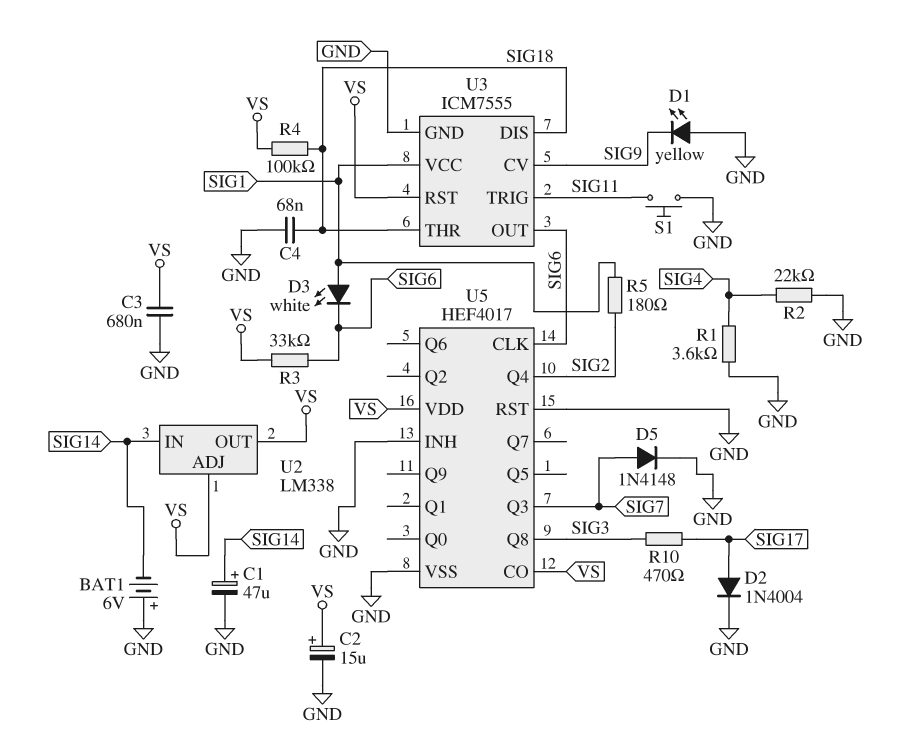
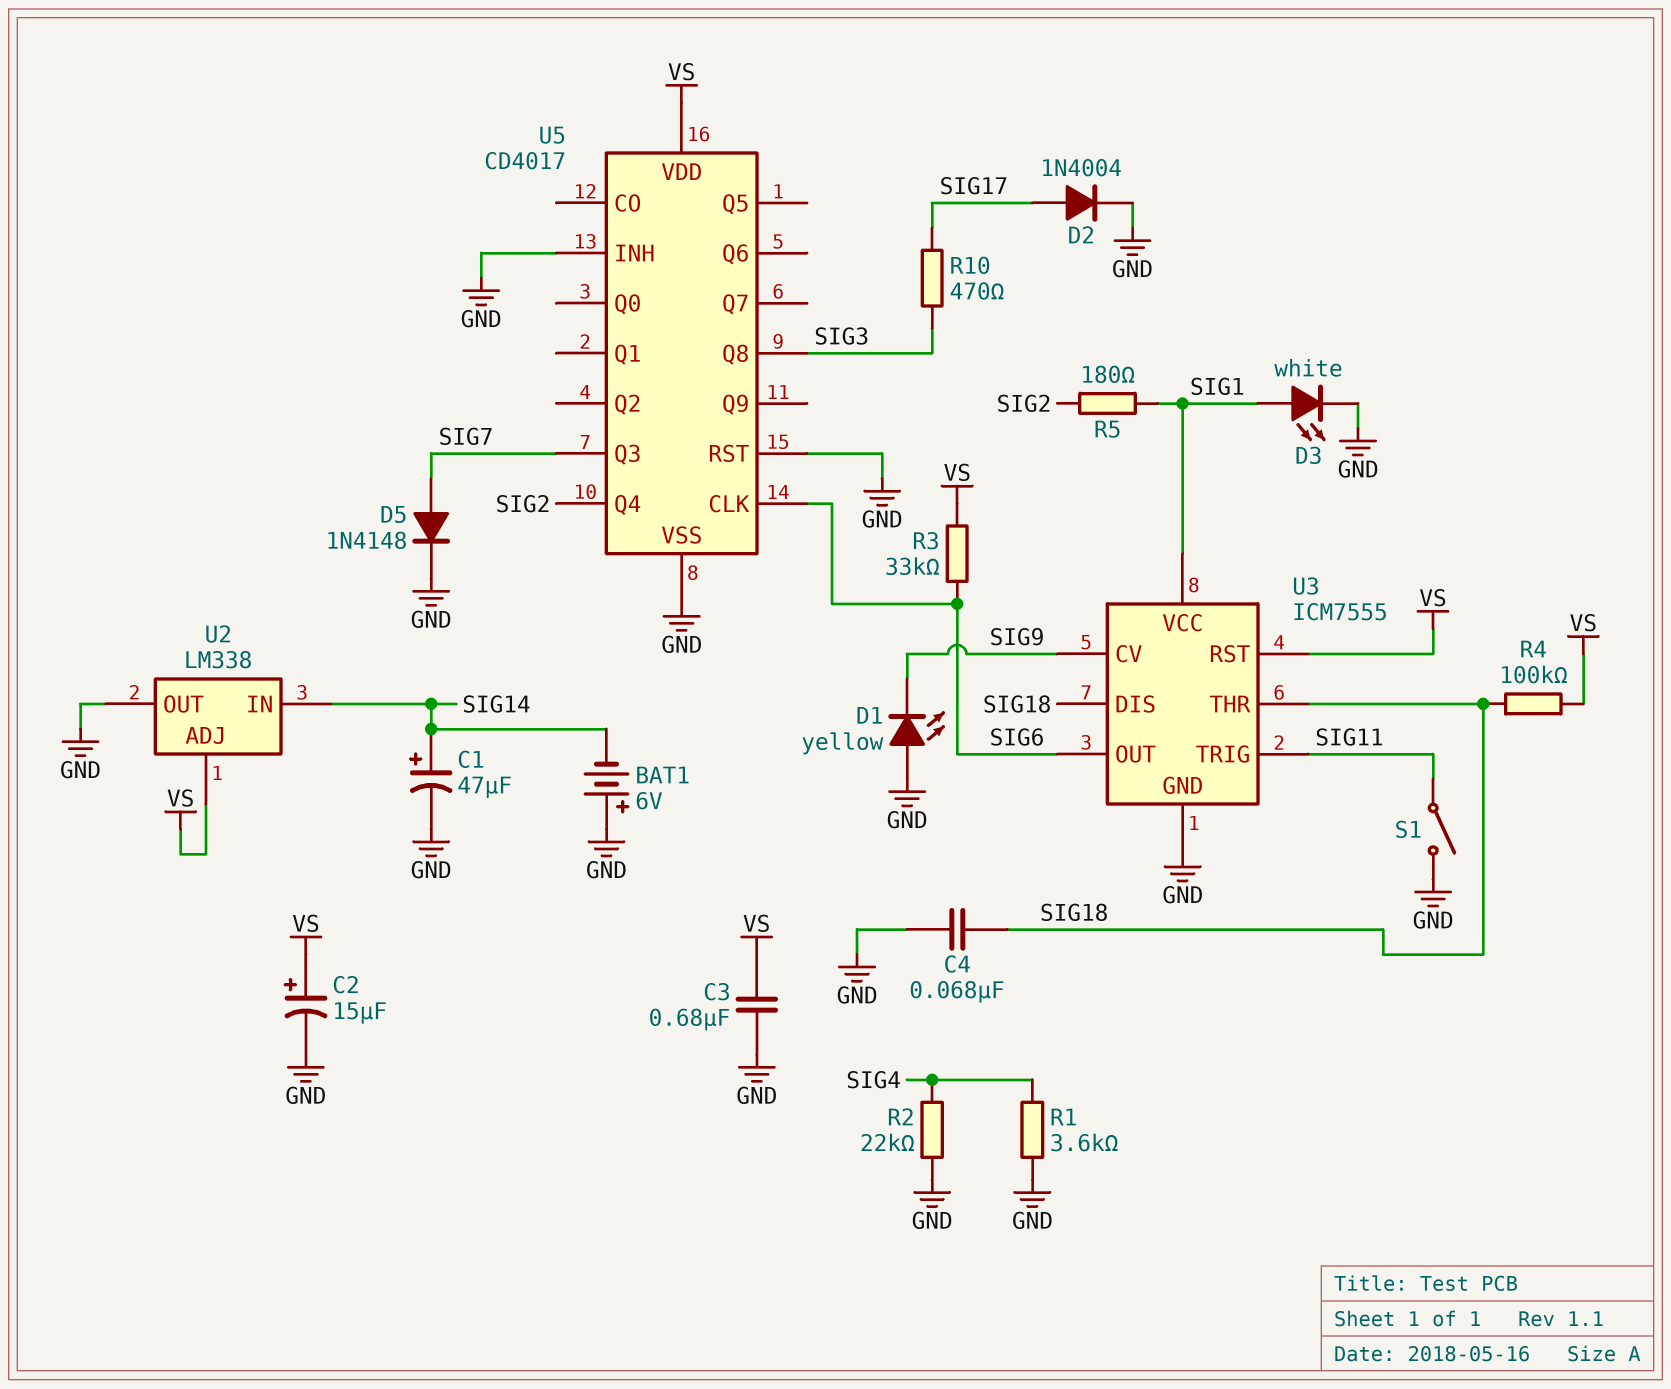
D3: LED white (A SIG1, K SIG6) -> LED white (A SIG1, K GND)
S1: button (GND, SIG11) -> switch (GND, SIG11)
U2 pin OUT: VS -> GND
U5: HEF4017 -> CD4017
U5 pin CO: VS -> none

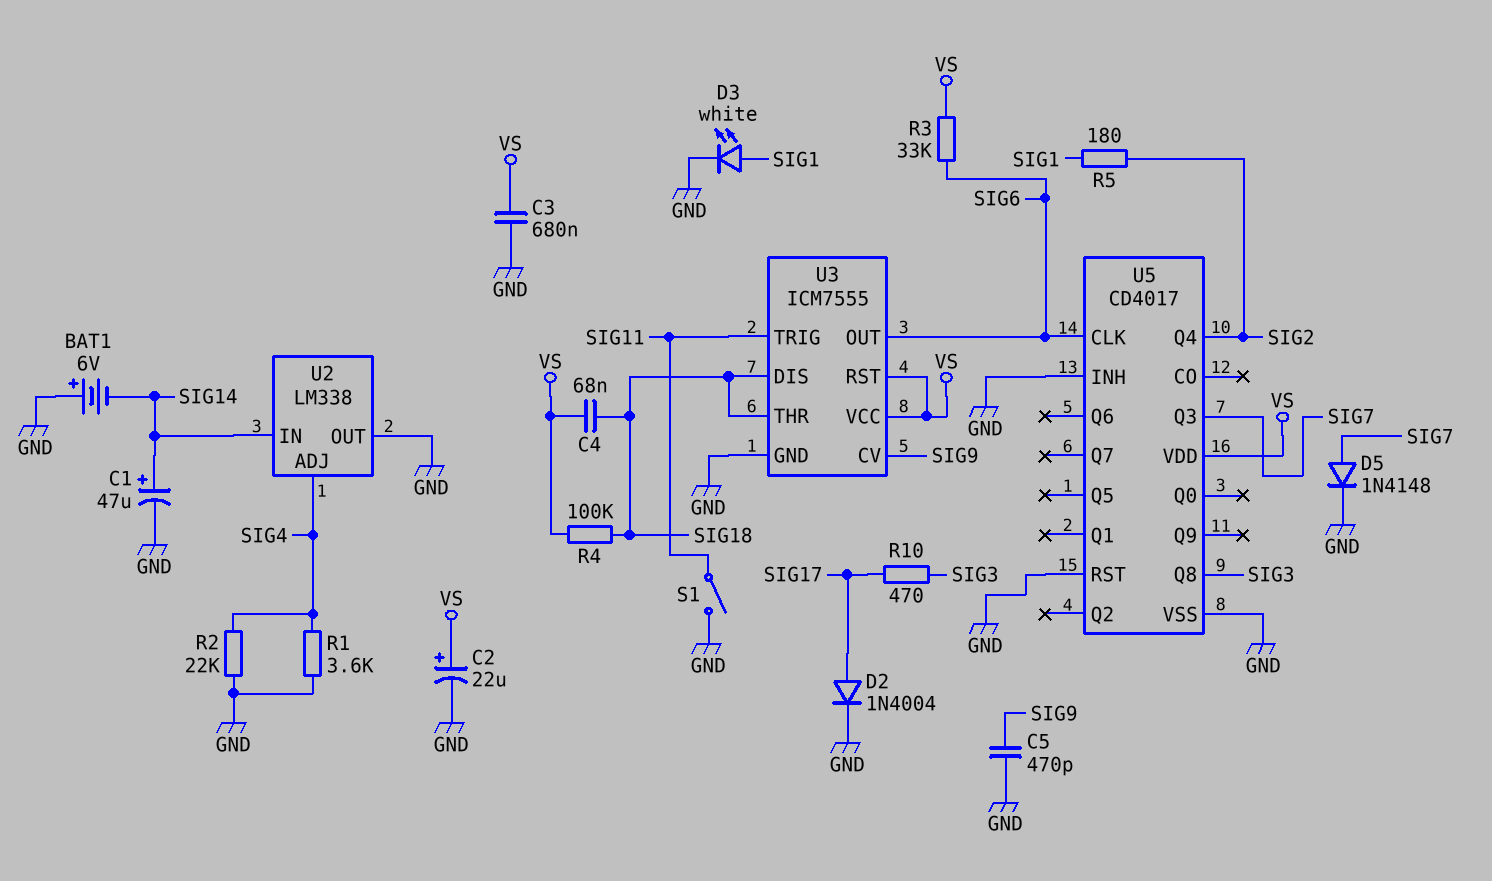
C2: 15uF (plus VS, minus GND) -> 22uF (plus VS, minus GND)
C4: 68nF (GND, SIG18) -> 68nF (SIG18, VS)
C5: none -> 470pF (GND, SIG9)
D1: LED yellow (A GND, K SIG9) -> none
U2 pin ADJ: VS -> SIG4
U3 pin VCC: SIG1 -> VS

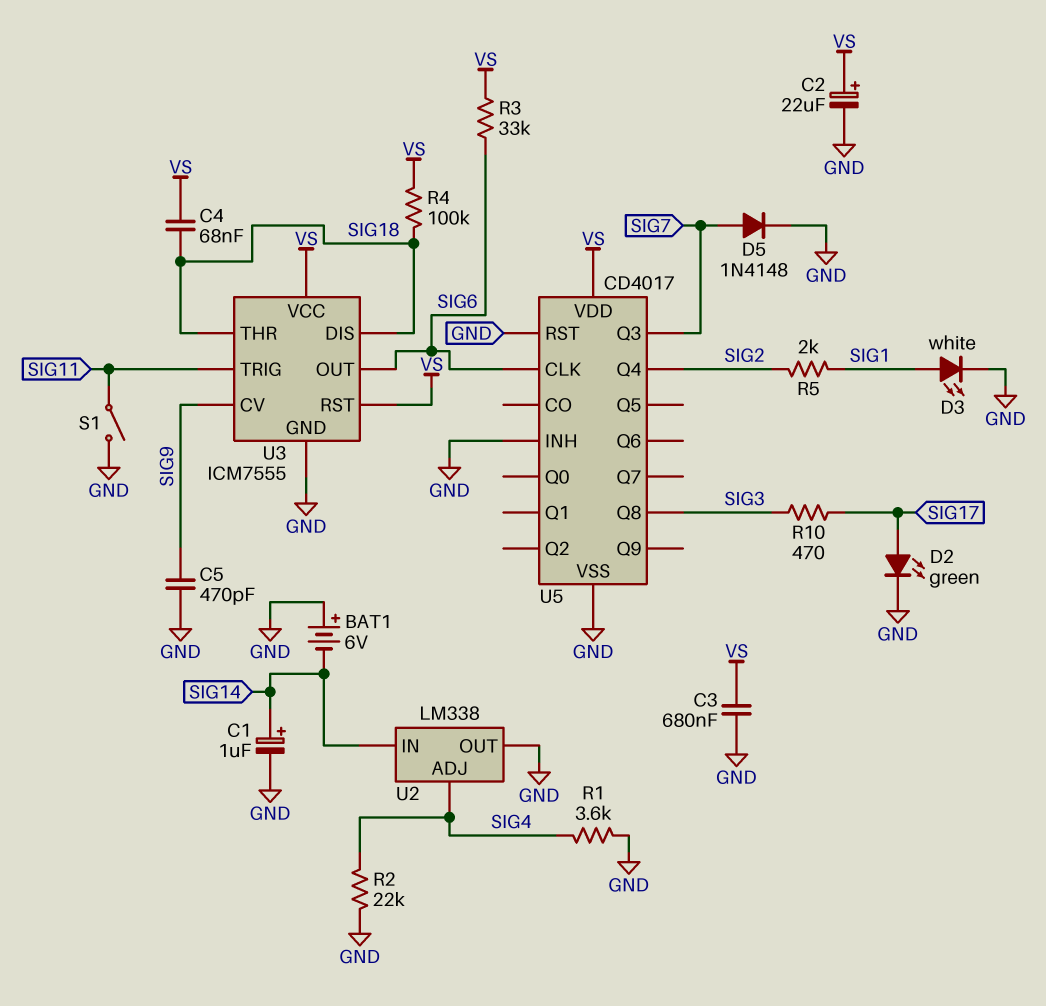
C1: 47uF (plus SIG14, minus GND) -> 1uF (plus SIG14, minus GND)
D2: diode 1N4004 (A SIG17, K GND) -> LED green (A SIG17, K GND)
R5: 180 (SIG1, SIG2) -> 2k (SIG1, SIG2)

